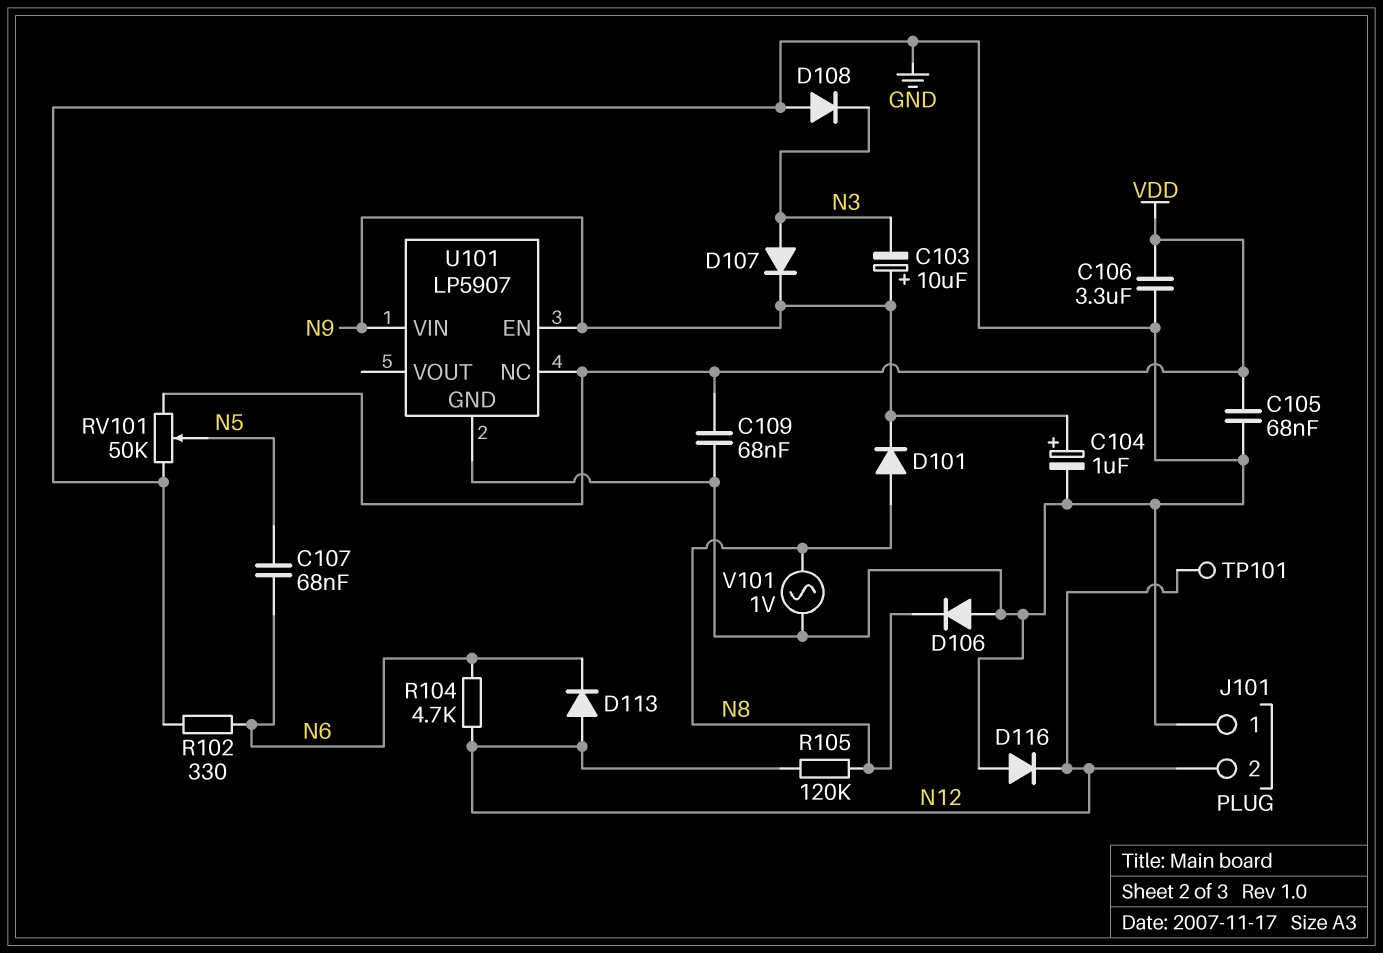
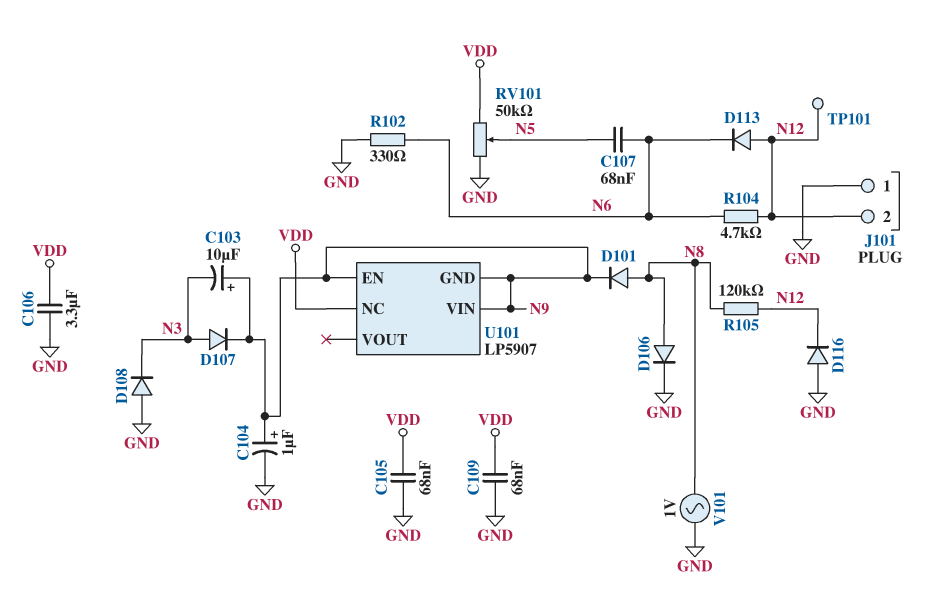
D106: diode (A GND, K N8) -> diode (A N8, K GND)
U101 pin GND: GND -> N9

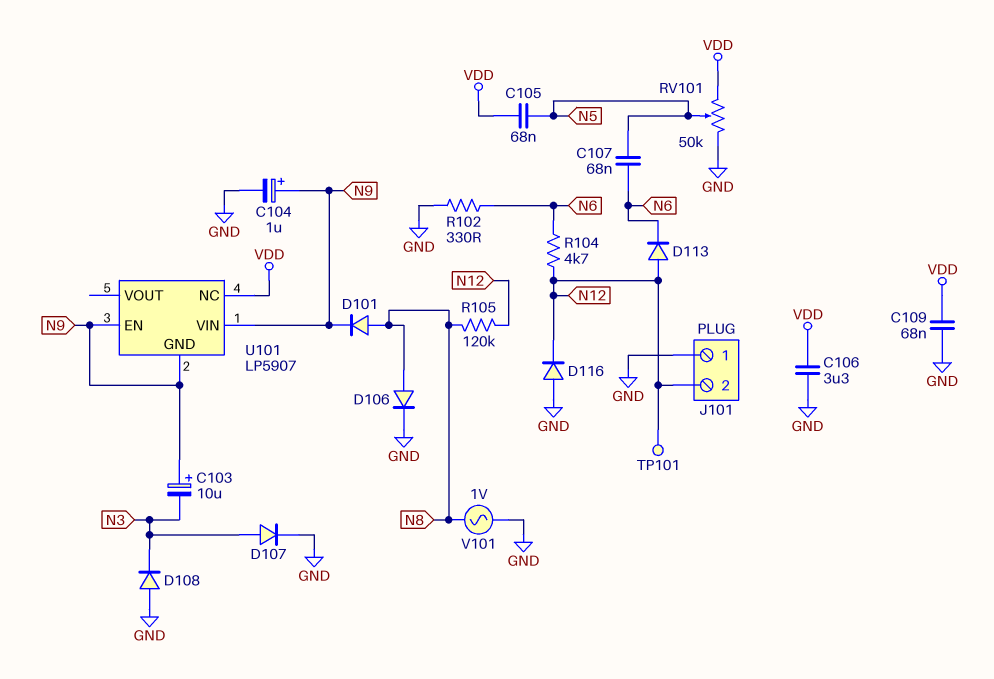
C105: 68nF (GND, VDD) -> 68nF (N5, VDD)
D107: diode (A N3, K N9) -> diode (A N3, K GND)

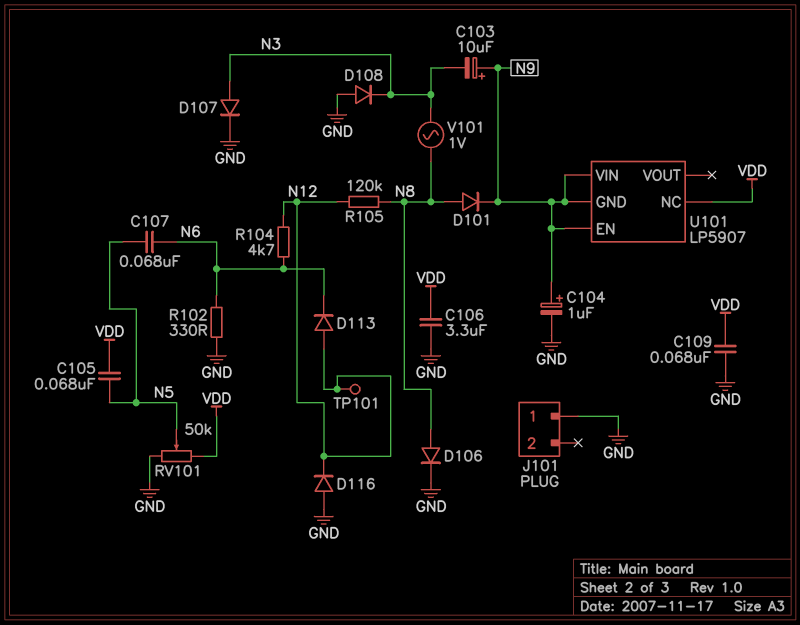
J101 pin 2: N12 -> none
V101: AC 1V (GND, N8) -> AC 1V (N3, N8)

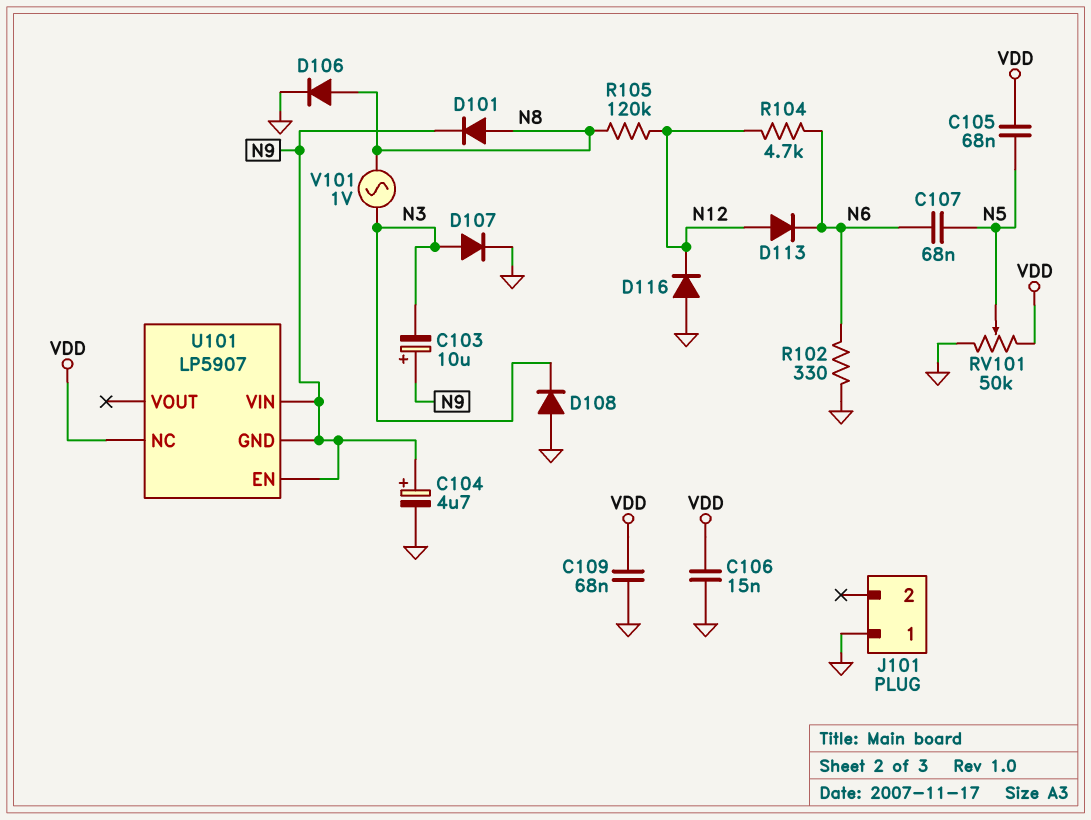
C104: 1uF (plus N9, minus GND) -> 4.7uF (plus N9, minus GND)
C106: 3.3uF (GND, VDD) -> 15nF (GND, VDD)
TP101: test point (N12) -> none

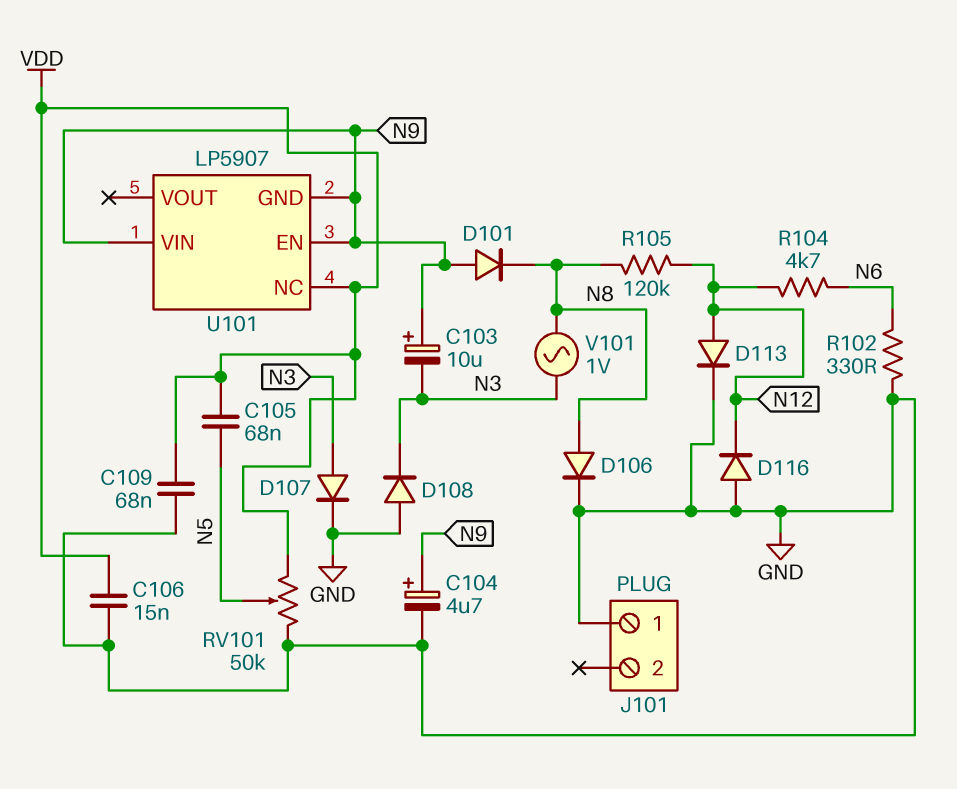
C107: 68nF (N5, N6) -> none
D101: diode (A N8, K N9) -> diode (A N9, K N8)
D113: diode (A N12, K N6) -> diode (A N12, K GND)

